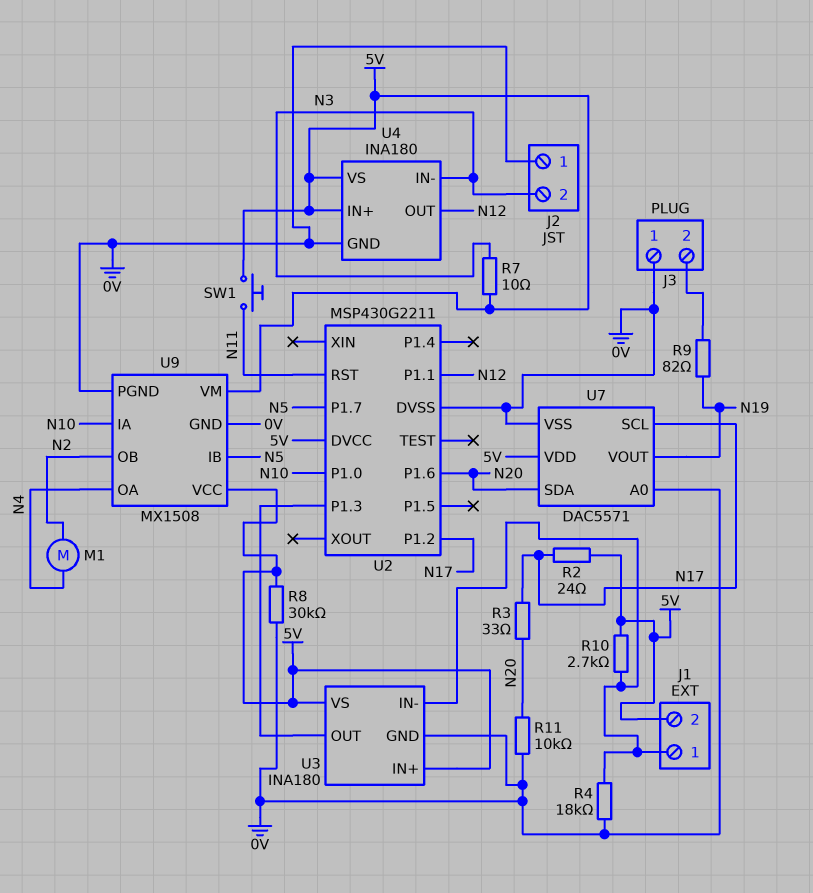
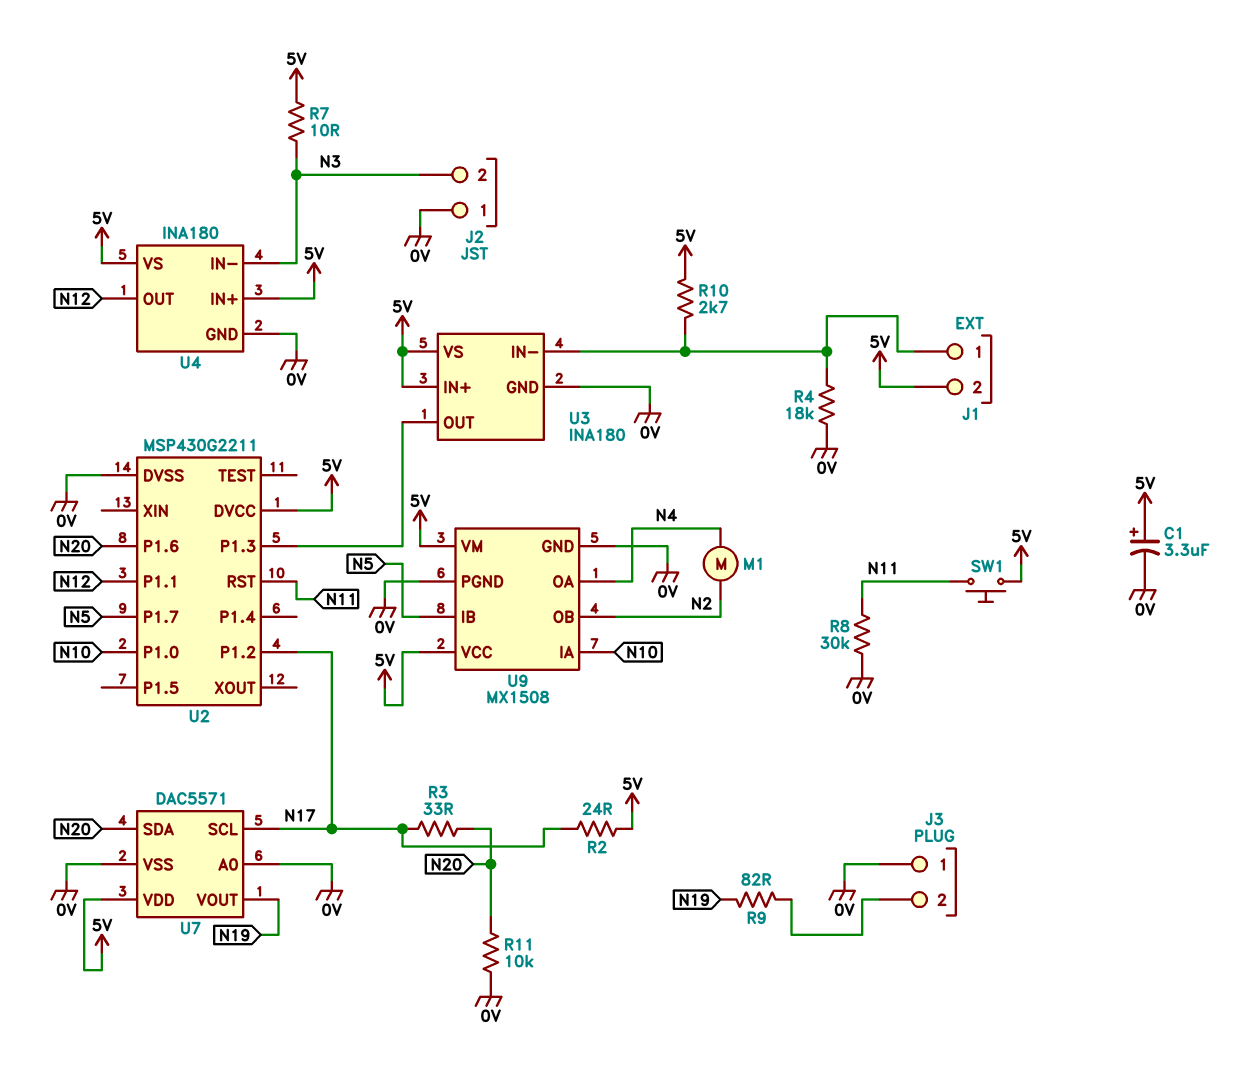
C1: none -> 3.3uF (plus 5V, minus 0V)
R8: 30k (0V, 5V) -> 30k (0V, N11)

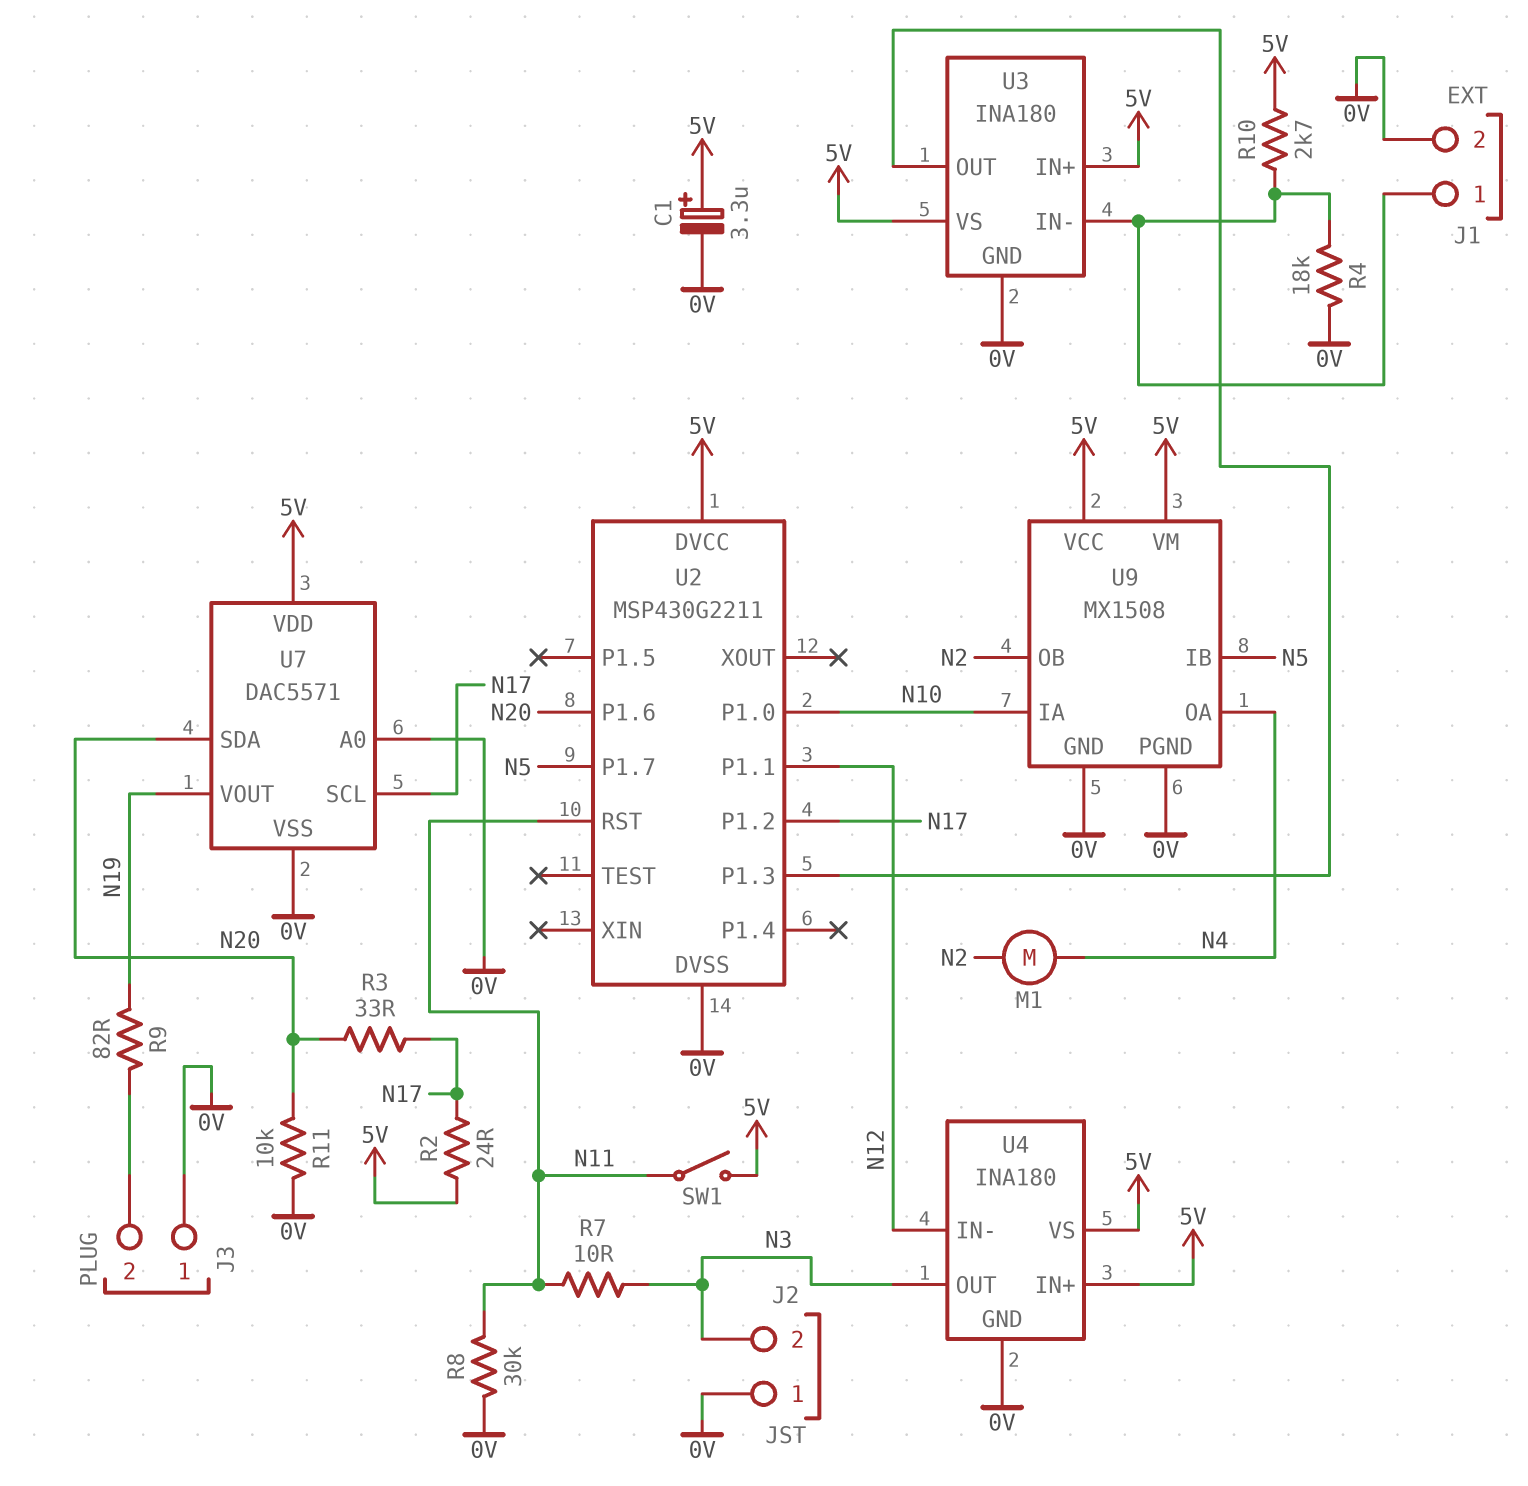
J1 pin 2: 5V -> 0V
R7: 10 (5V, N3) -> 10 (N3, N11)
SW1: button (5V, N11) -> switch (5V, N11)
U4 pin IN-: N3 -> N12
U4 pin OUT: N12 -> N3

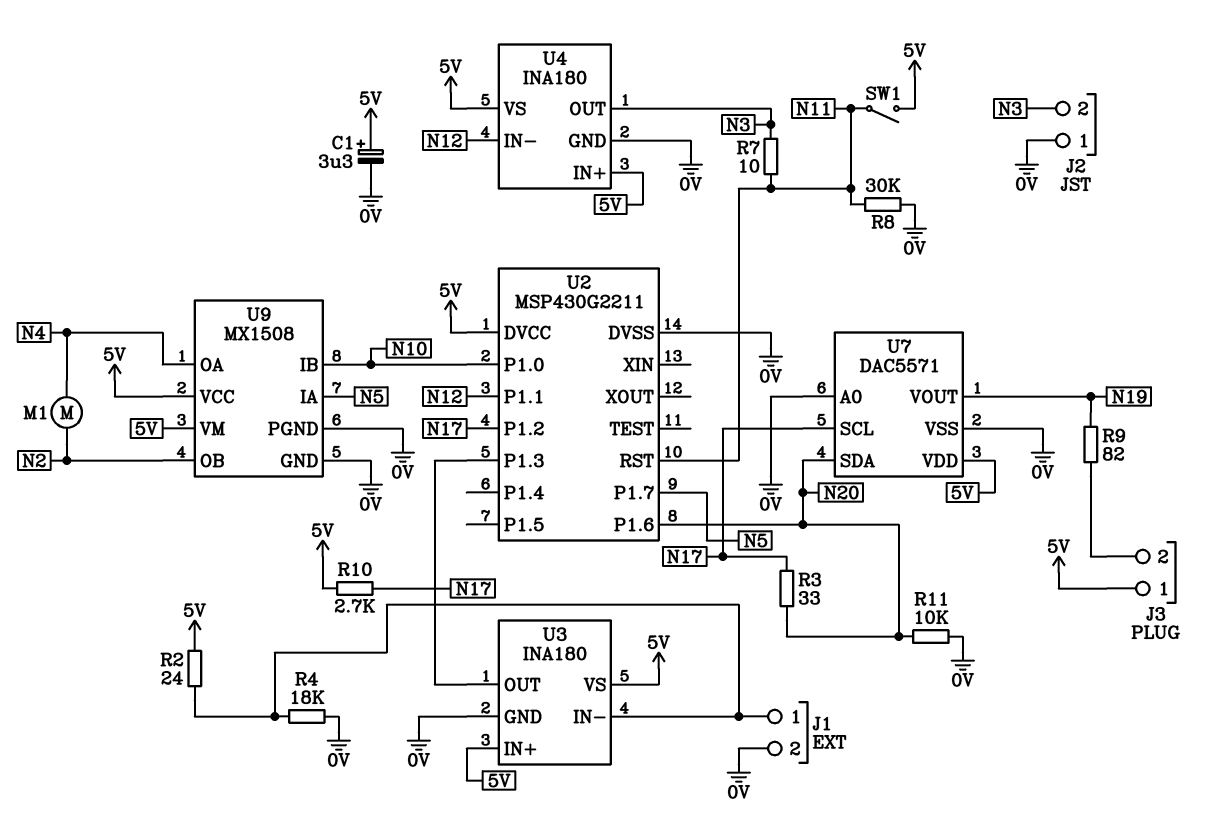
J3 pin 1: 0V -> 5V
R2: 24 (5V, N17) -> 24 (5V, J1/1)
R10: 2.7k (5V, J1/1) -> 2.7k (5V, N17)
U9 pin IA: N10 -> N5
U9 pin IB: N5 -> N10

